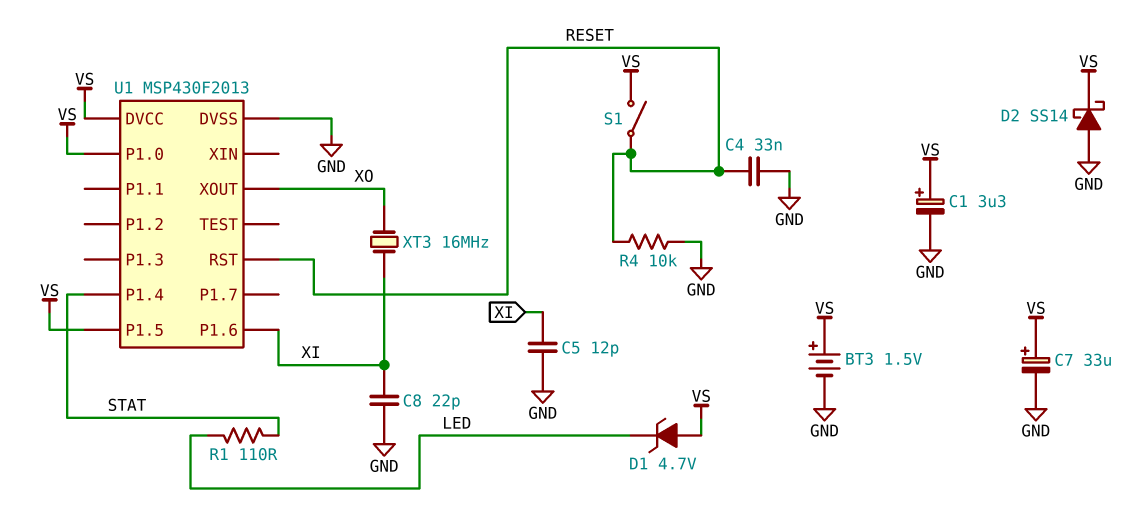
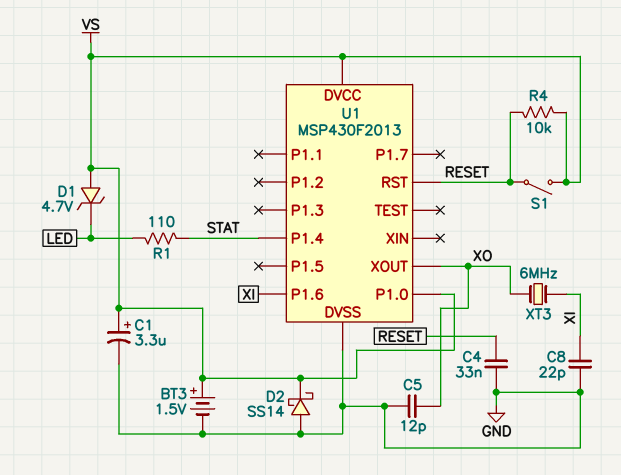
C5: 12pF (GND, XI) -> 12pF (GND, XO)
C7: 33uF (plus VS, minus GND) -> none
R4: 10k (GND, RESET) -> 10k (RESET, VS)
U1 pin P1.5: VS -> none
XT3: 16MHz (XI, XO) -> 6MHz (XI, XO)

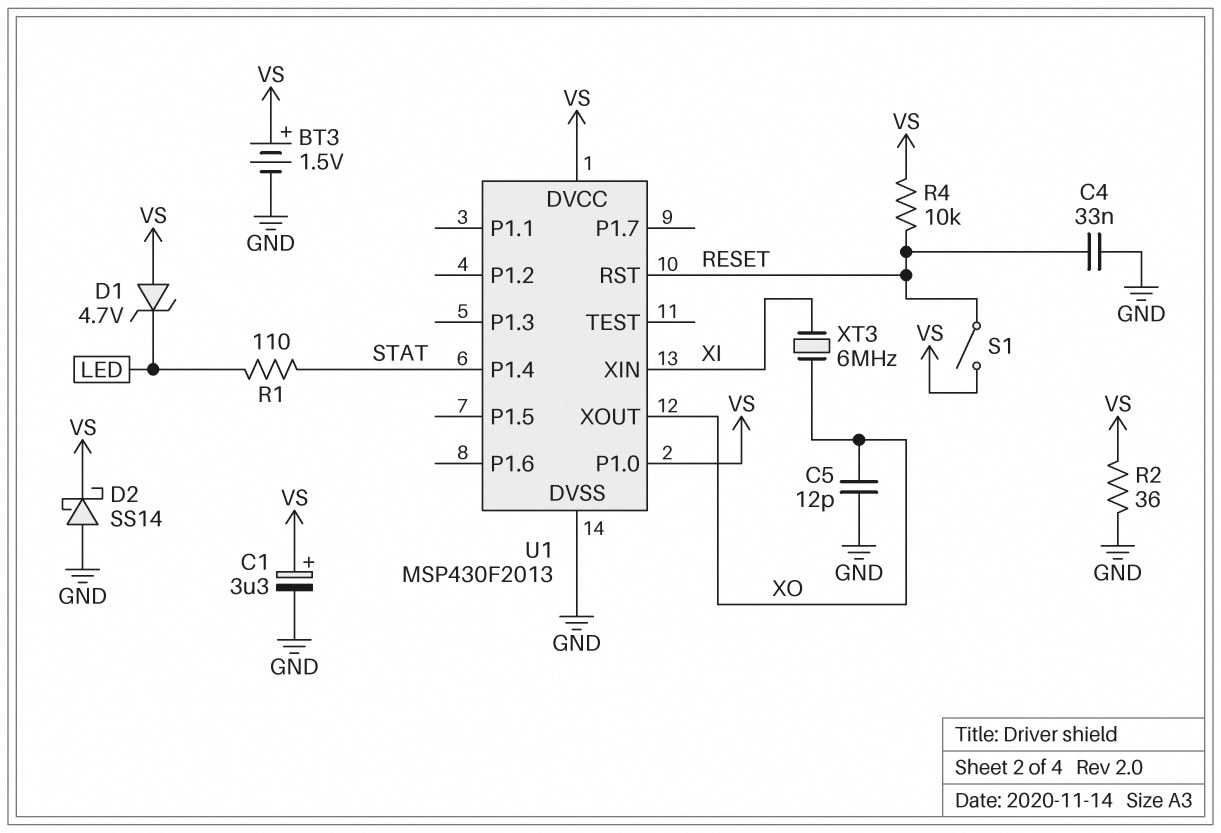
C8: 22pF (GND, XI) -> none
R2: none -> 36 (GND, VS)
U1 pin P1.6: XI -> none
U1 pin XIN: none -> XI

